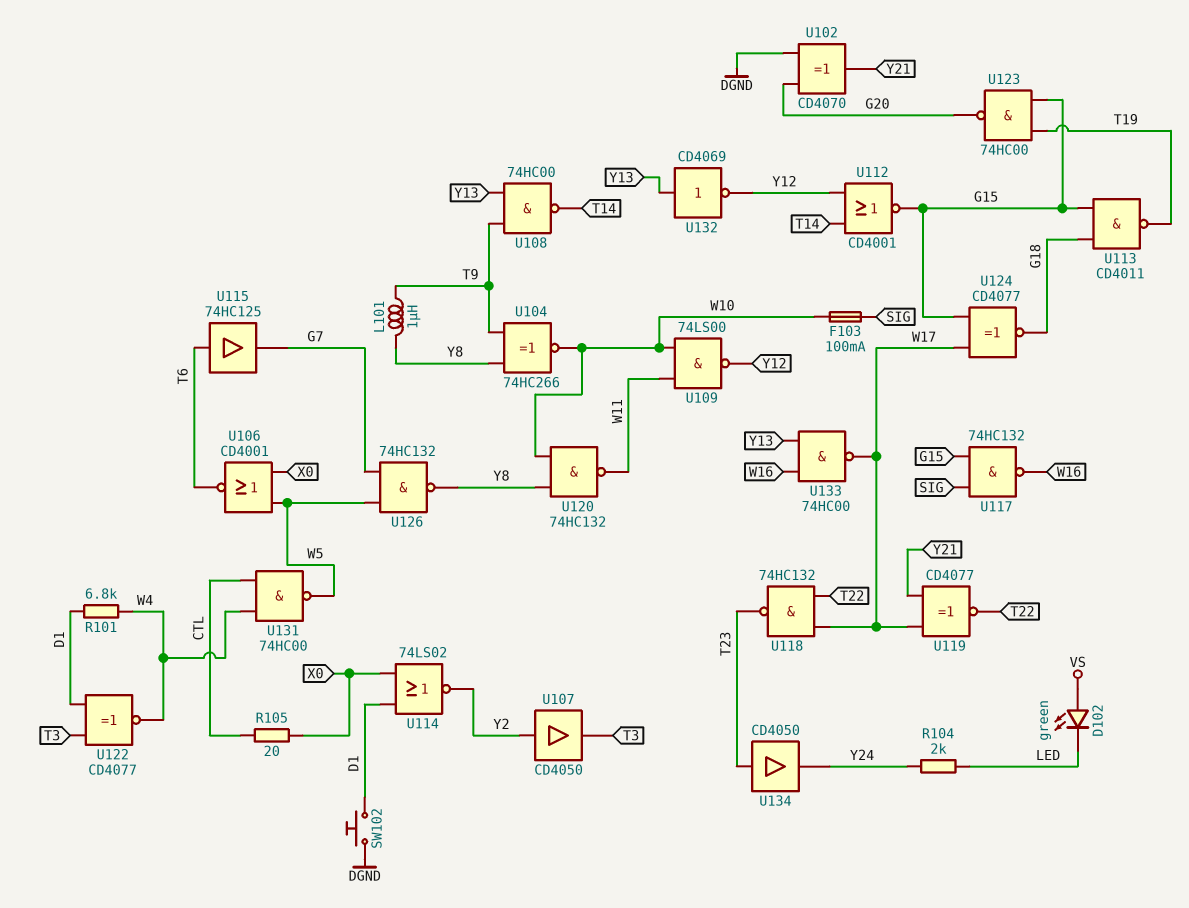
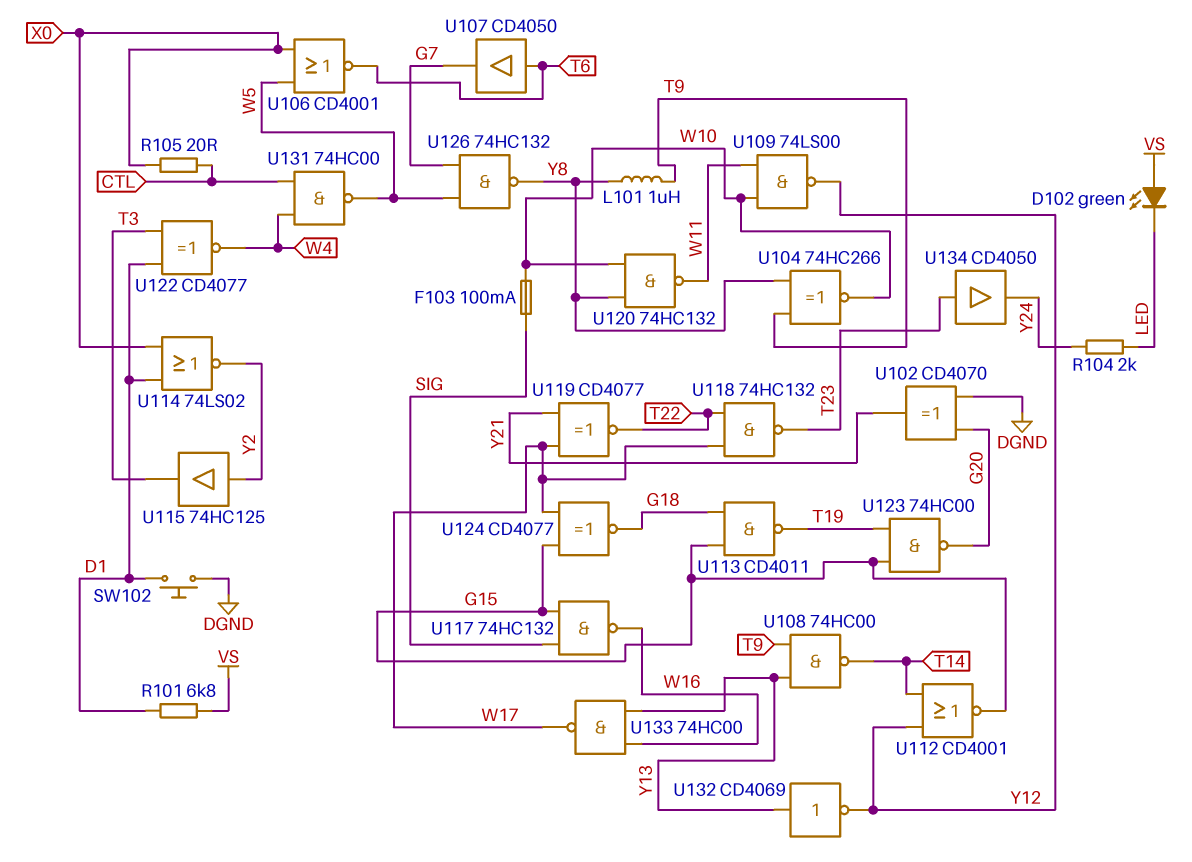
R101: 6.8k (D1, W4) -> 6.8k (D1, VS)
U107: buffer CD4050 (in Y2, out T3) -> buffer CD4050 (in T6, out G7)
U115: buffer 74HC125 (in T6, out G7) -> buffer 74HC125 (in Y2, out T3)

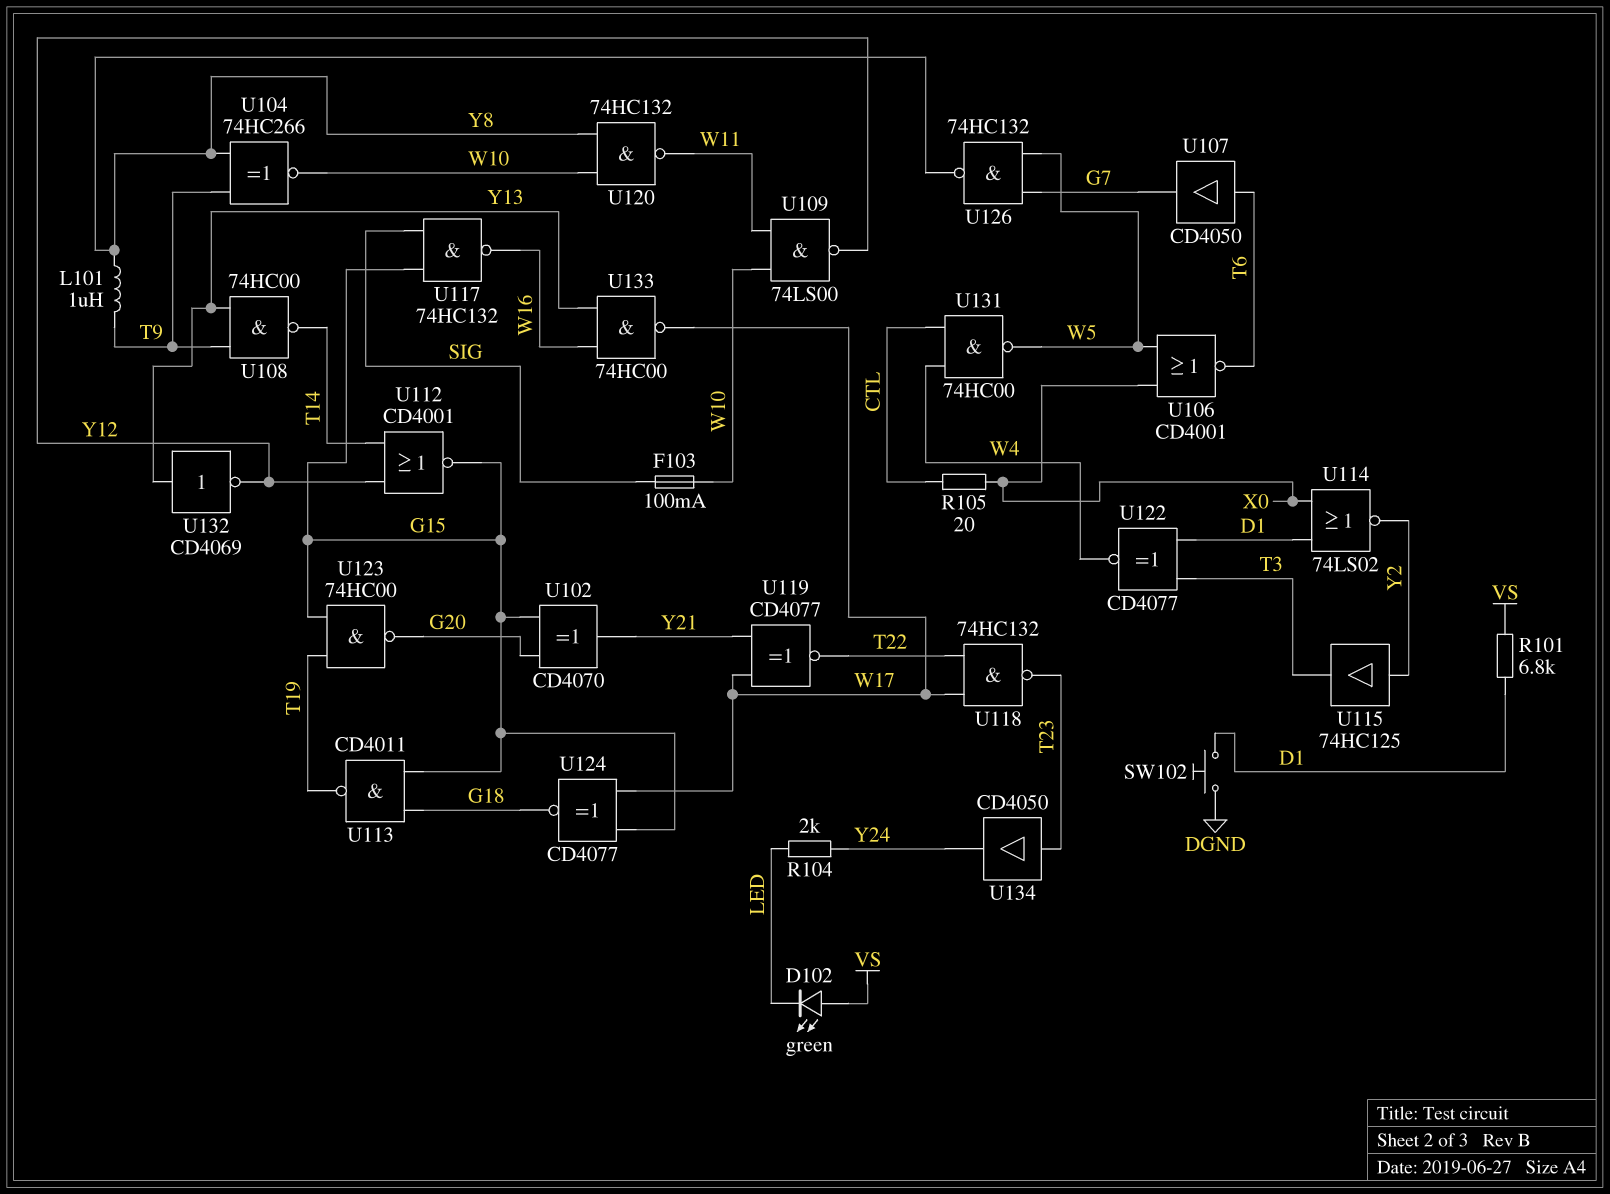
U102: XOR CD4070 (in DGND, in G20, out Y21) -> XOR CD4070 (in G15, in G20, out Y21)

